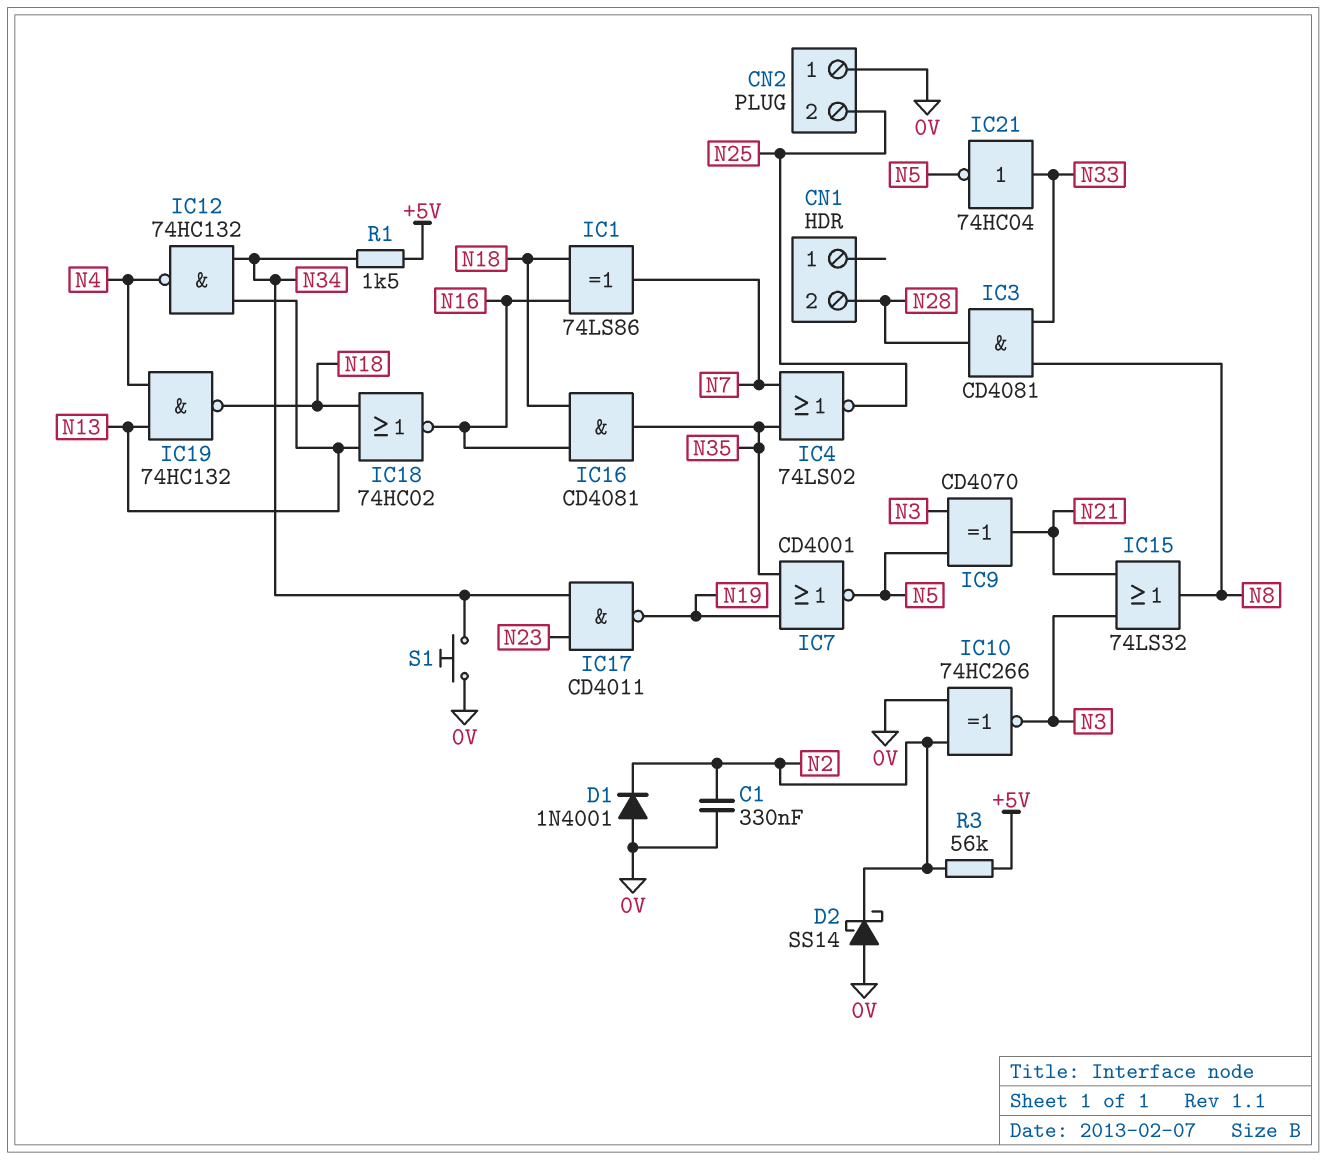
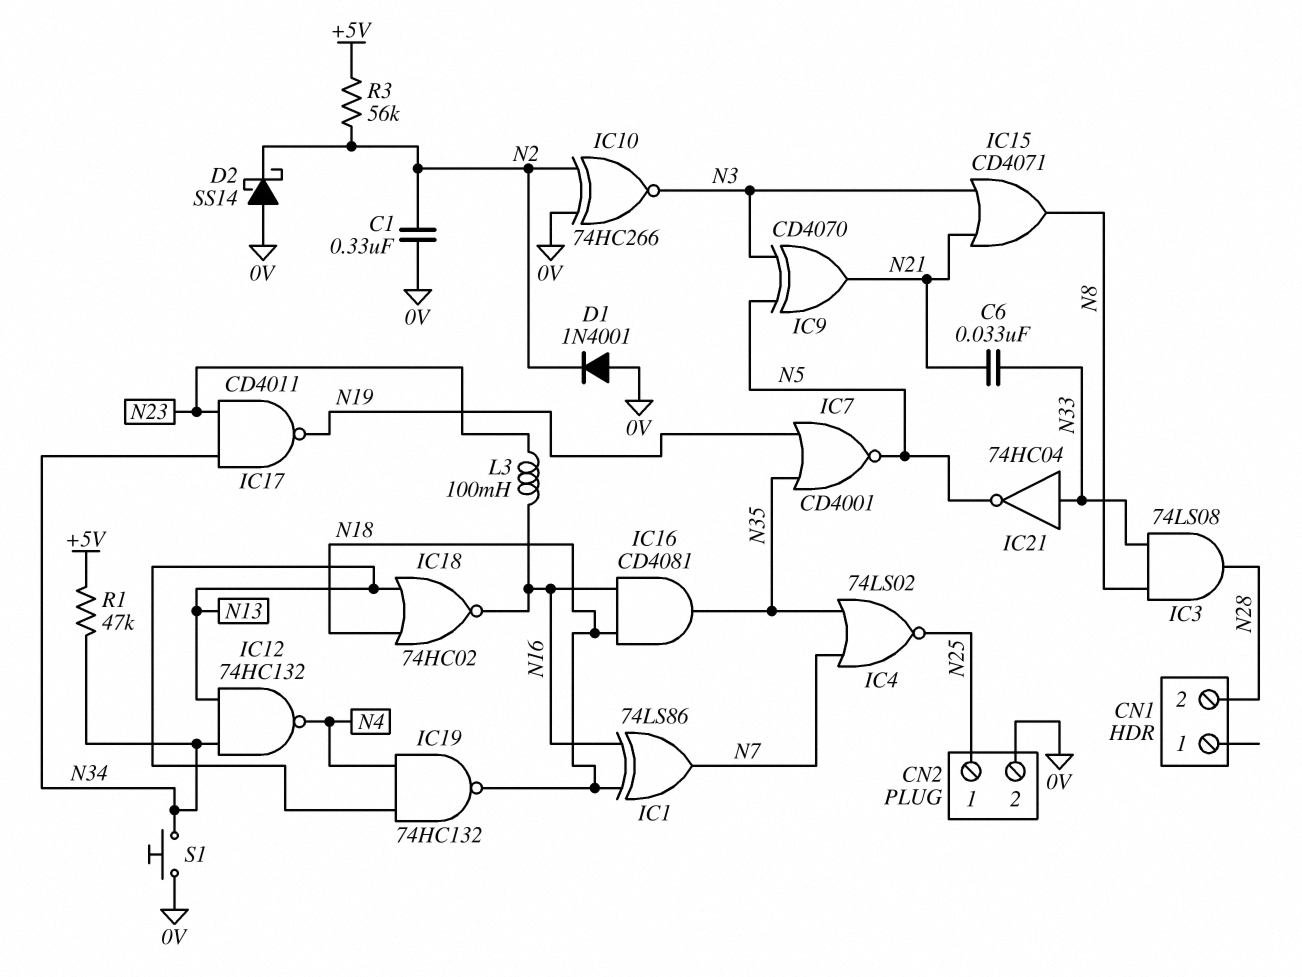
C6: none -> 33nF (N21, N33)
CN2 pin 1: 0V -> N25
CN2 pin 2: N25 -> 0V
IC3: AND CD4081 (in N8, in N33, out N28) -> AND 74LS08 (in N8, in N33, out N28)
IC15: OR 74LS32 (in N3, in N21, out N8) -> OR CD4071 (in N3, in N21, out N8)
L3: none -> 100mH (N16, N23)
R1: 1.5k (+5V, N34) -> 47k (+5V, N34)

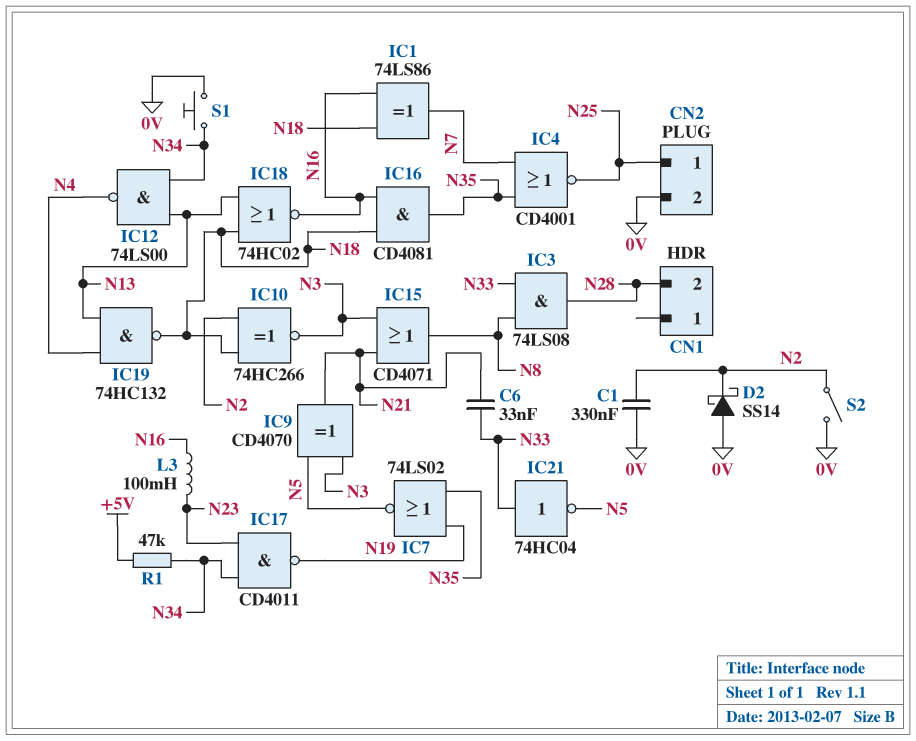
D1: diode 1N4001 (A 0V, K N2) -> none
IC4: NOR 74LS02 (in N7, in N35, out N25) -> NOR CD4001 (in N7, in N35, out N25)
IC7: NOR CD4001 (in N19, in N35, out N5) -> NOR 74LS02 (in N19, in N35, out N5)
IC10: XNOR 74HC266 (in 0V, in N2, out N3) -> XNOR 74HC266 (in N2, in N18, out N3)
IC12: NAND 74HC132 (in N13, in N34, out N4) -> NAND 74LS00 (in N13, in N34, out N4)
R3: 56k (+5V, N2) -> none
S2: none -> switch (0V, N2)

